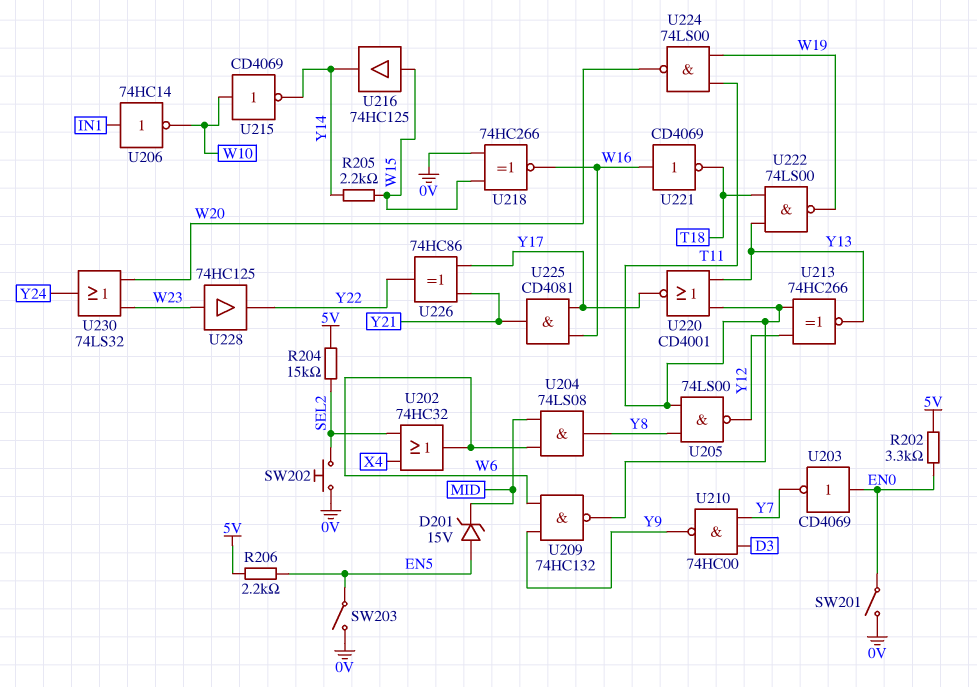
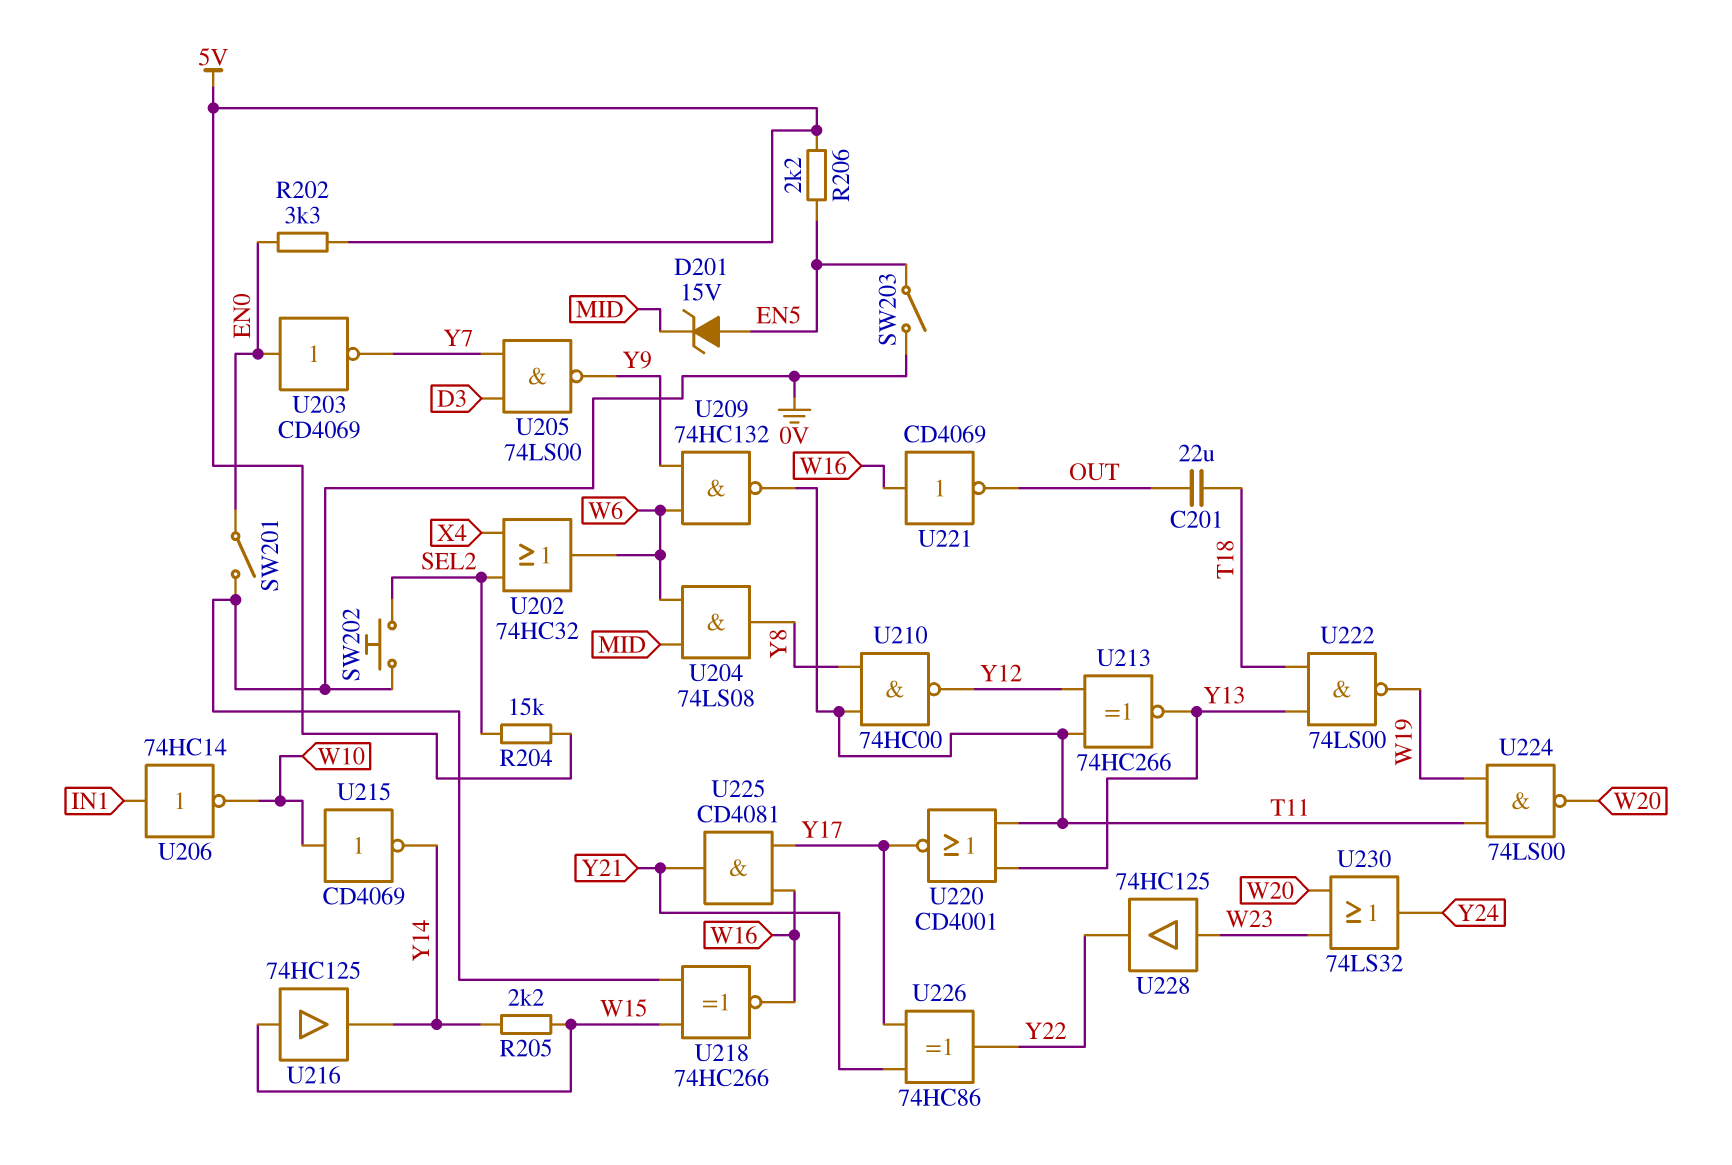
C201: none -> 22uF (OUT, T18)
U205: NAND 74LS00 (in T11, in Y8, out Y12) -> NAND 74LS00 (in D3, in Y7, out Y9)
U210: NAND 74HC00 (in D3, in Y7, out Y9) -> NAND 74HC00 (in T11, in Y8, out Y12)
U221: NOT CD4069 (in W16, out T18) -> NOT CD4069 (in W16, out OUT)

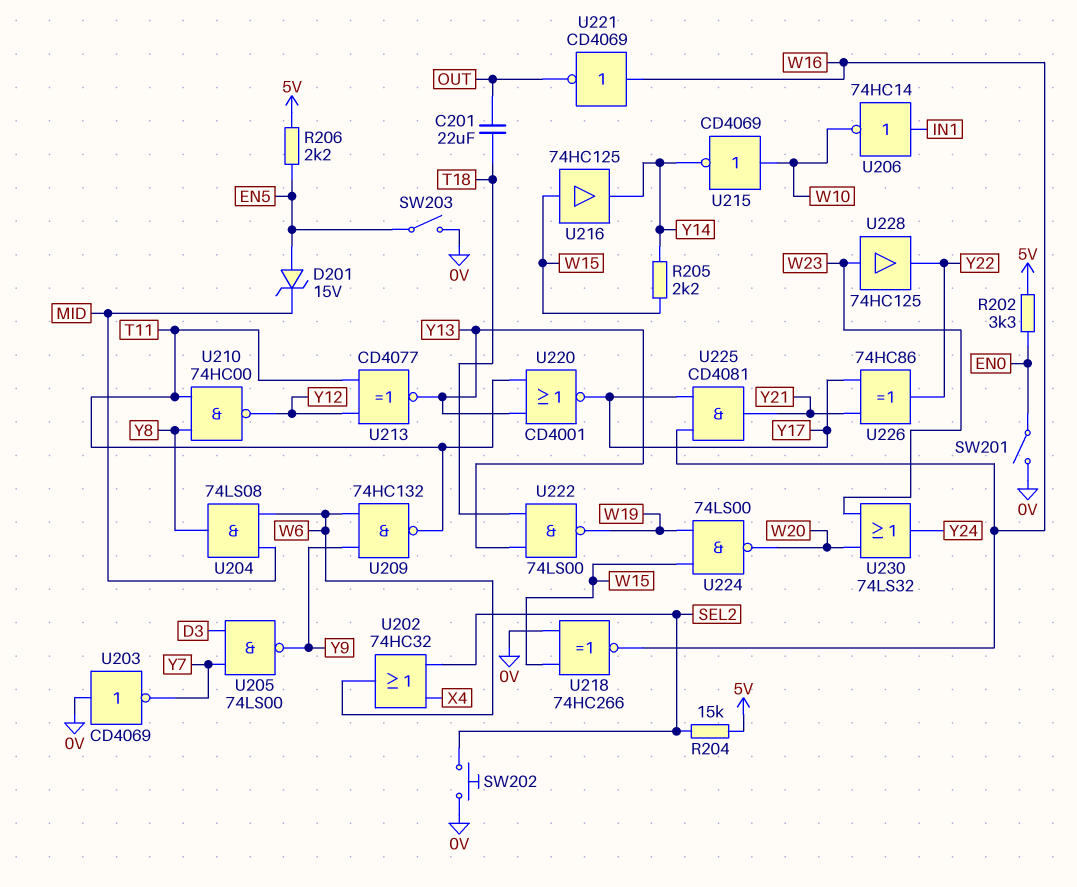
U203: NOT CD4069 (in EN0, out Y7) -> NOT CD4069 (in 0V, out Y7)
U213: XNOR 74HC266 (in T11, in Y12, out Y13) -> XNOR CD4077 (in T11, in Y12, out Y13)
U224: NAND 74LS00 (in T11, in W19, out W20) -> NAND 74LS00 (in W15, in W19, out W20)

